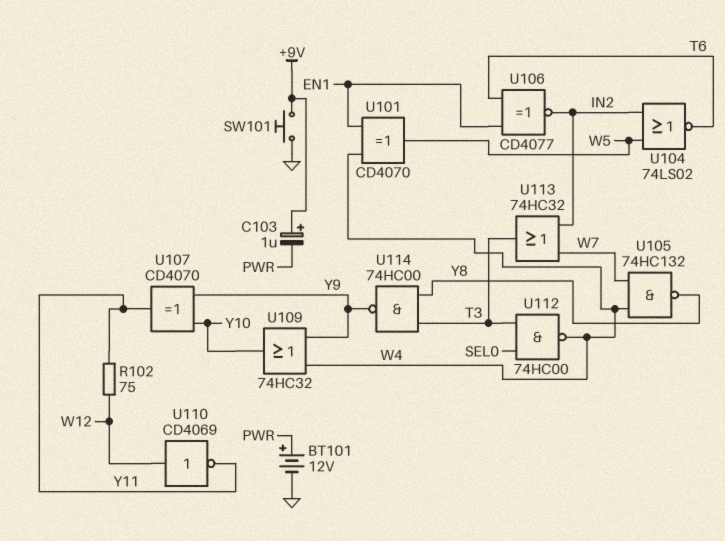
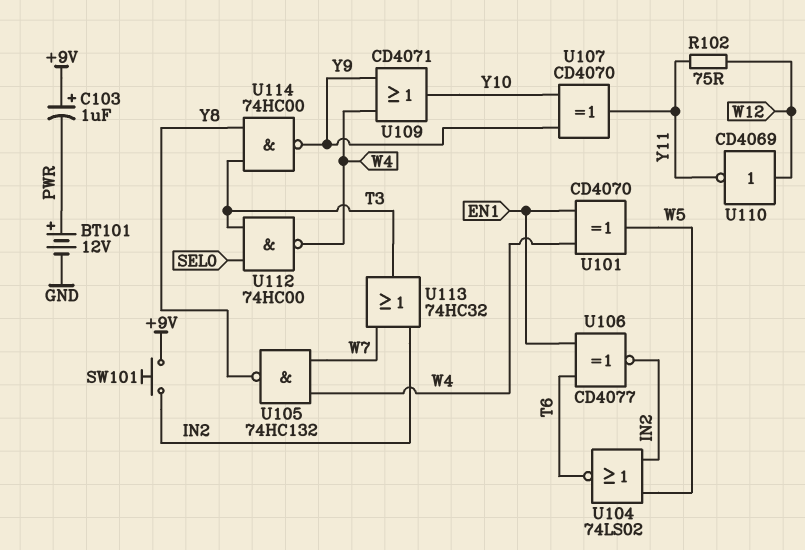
SW101: button (+9V, GND) -> button (+9V, IN2)
U109: OR 74HC32 (in W4, in Y9, out Y10) -> OR CD4071 (in W4, in Y9, out Y10)

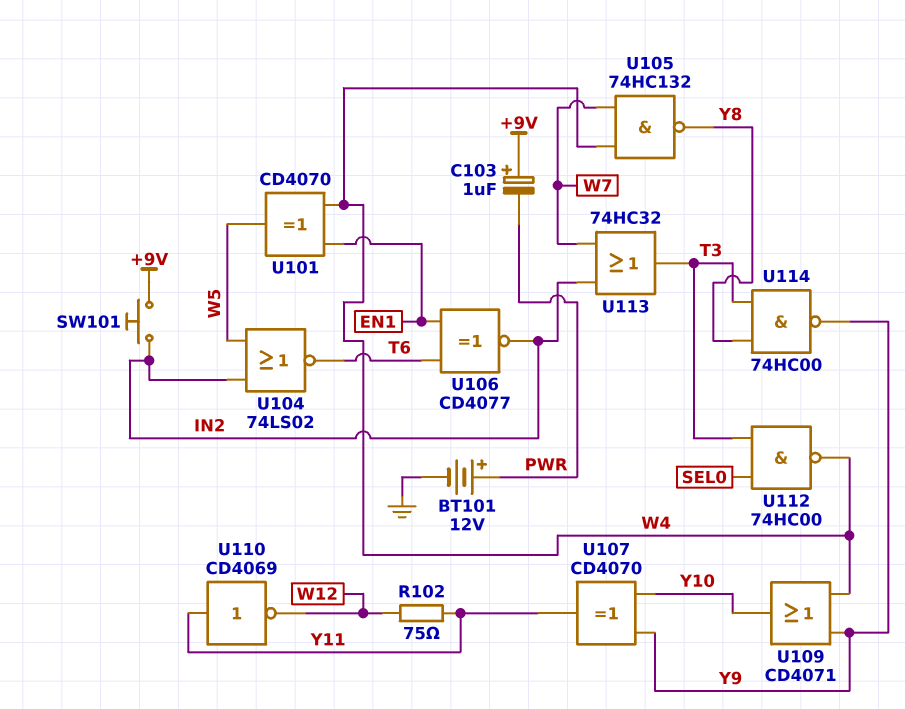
U110: NOT CD4069 (in W12, out Y11) -> NOT CD4069 (in Y11, out W12)

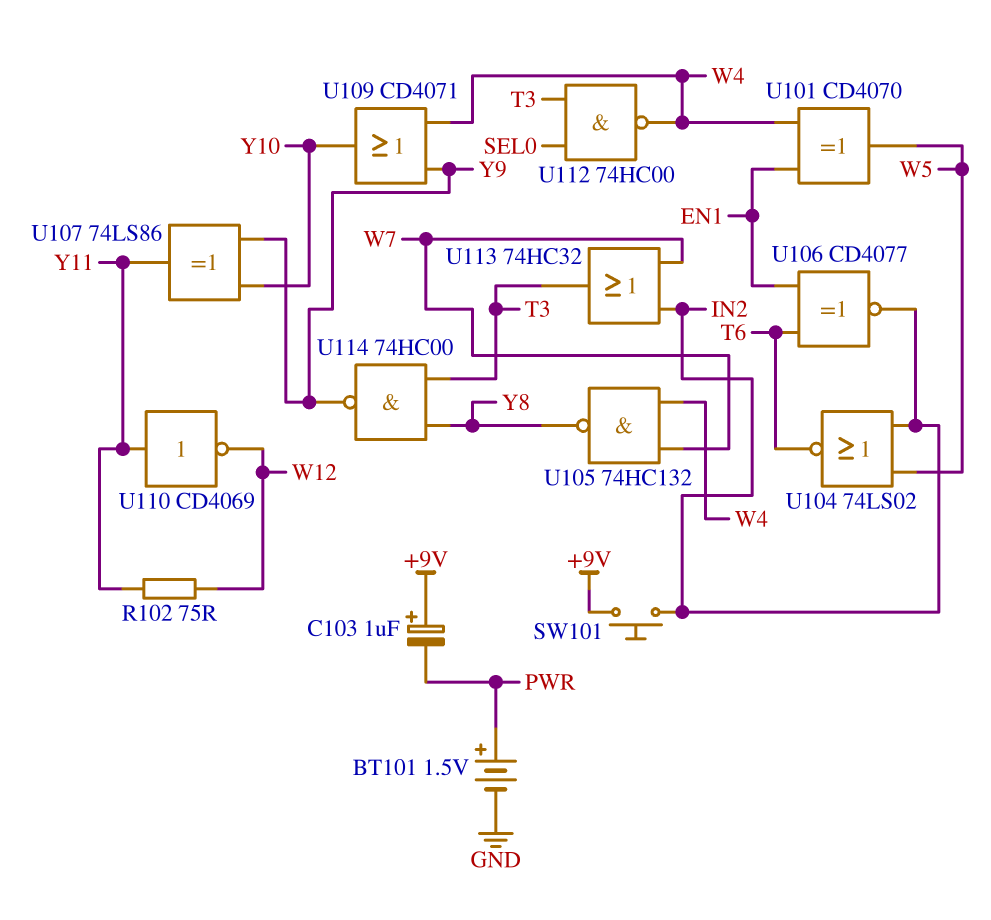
BT101: 12V (plus PWR, minus GND) -> 1.5V (plus PWR, minus GND)
U107: XOR CD4070 (in Y9, in Y10, out Y11) -> XOR 74LS86 (in Y9, in Y10, out Y11)

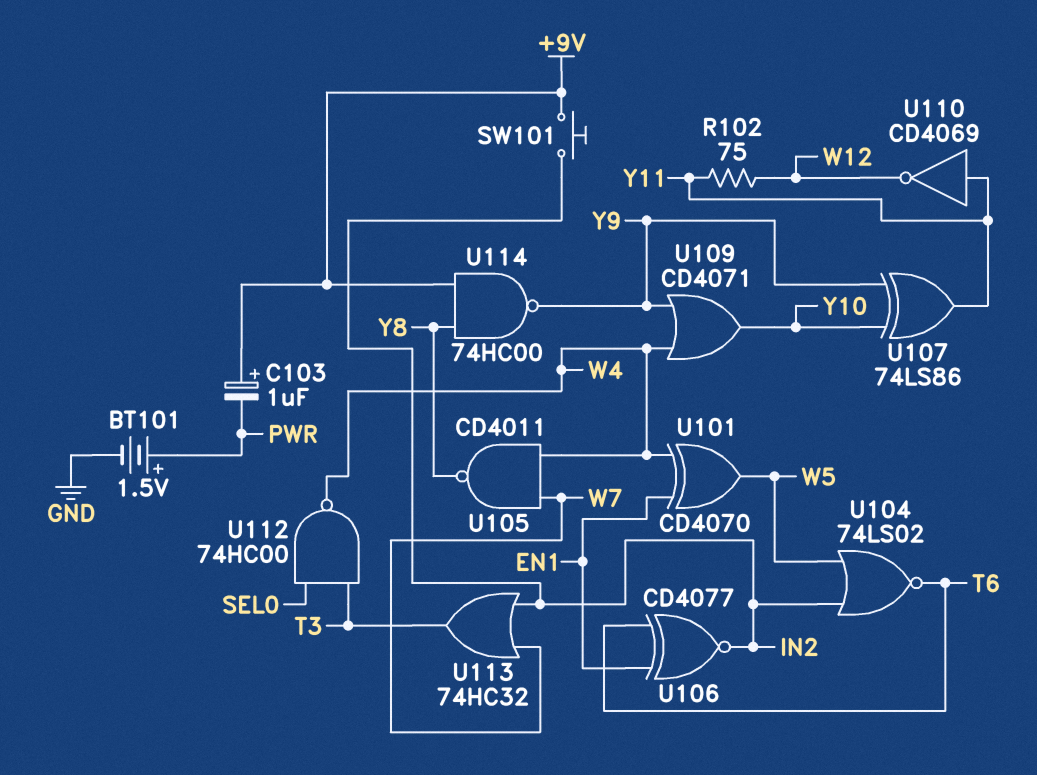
U105: NAND 74HC132 (in W4, in W7, out Y8) -> NAND CD4011 (in W4, in W7, out Y8)
U114: NAND 74HC00 (in T3, in Y8, out Y9) -> NAND 74HC00 (in +9V, in Y8, out Y9)

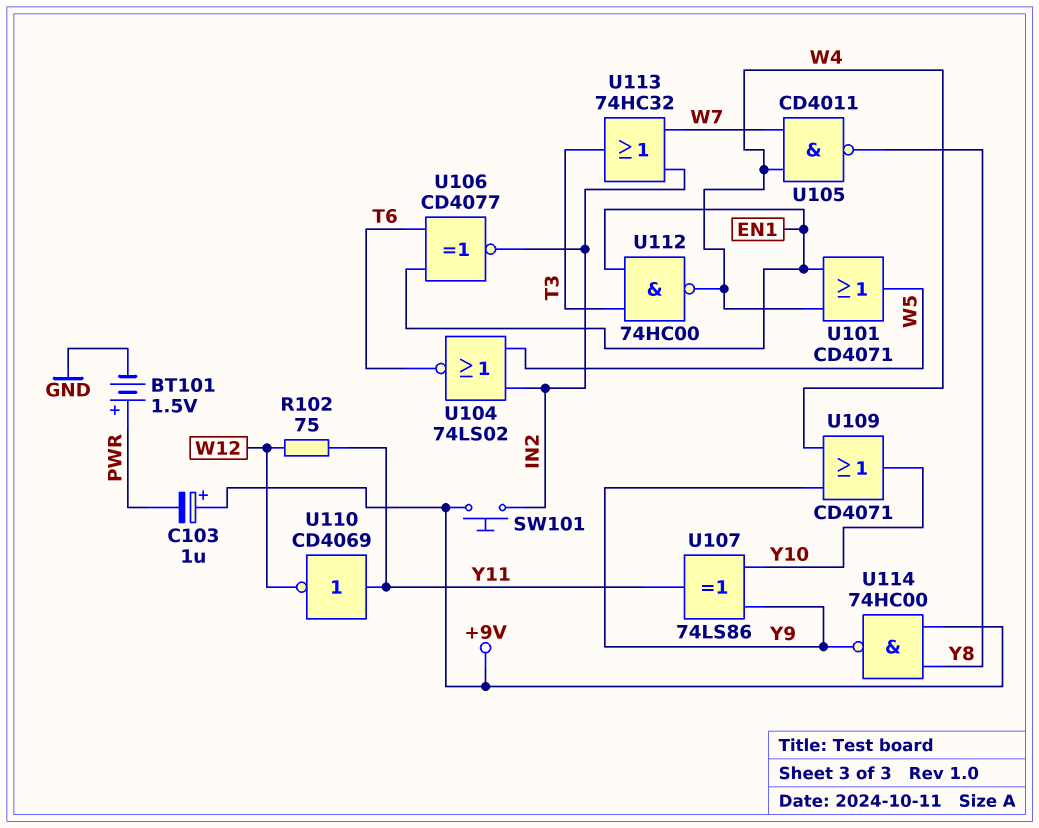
U101: XOR CD4070 (in EN1, in W4, out W5) -> OR CD4071 (in EN1, in W4, out W5)
U112: NAND 74HC00 (in SEL0, in T3, out W4) -> NAND 74HC00 (in EN1, in T3, out W4)

